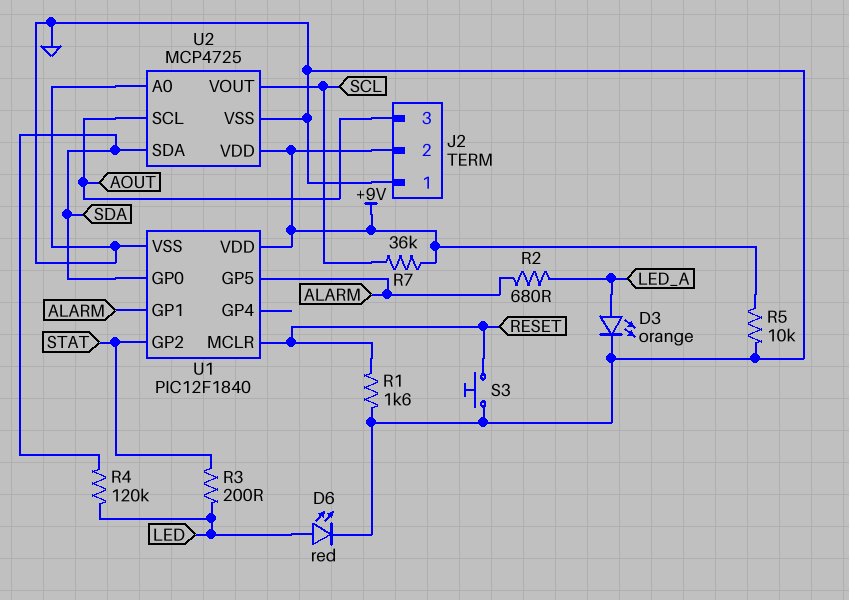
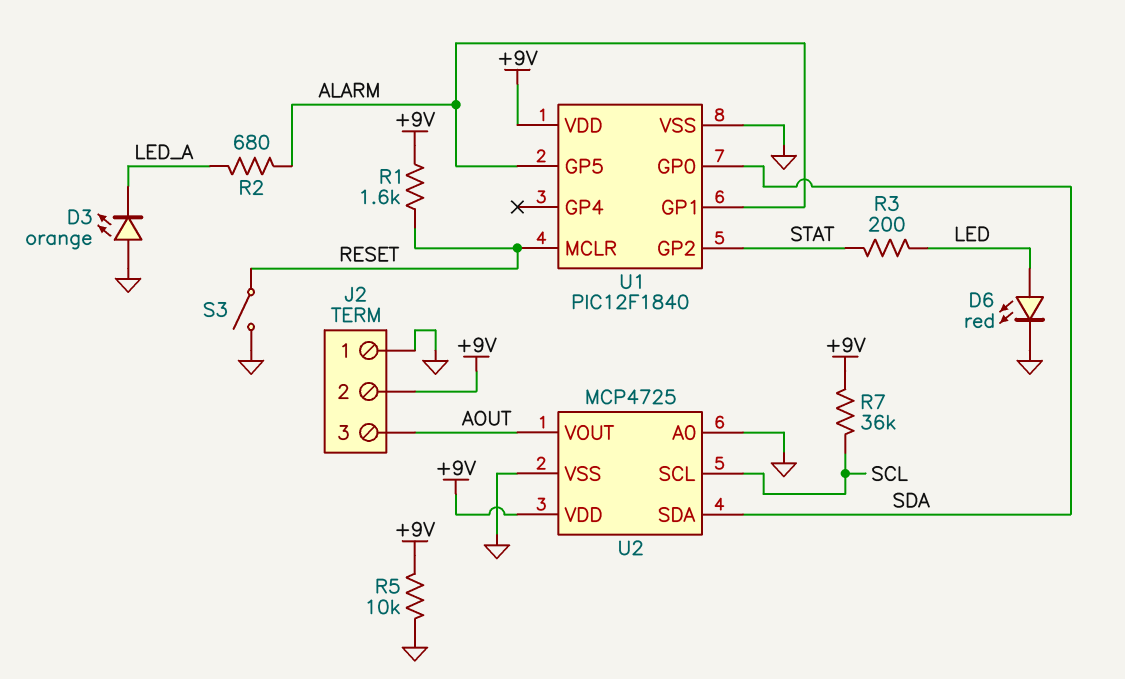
D3: LED orange (A LED_A, K GND) -> LED orange (A GND, K LED_A)
R1: 1.6k (GND, RESET) -> 1.6k (+9V, RESET)
R4: 120k (LED, SDA) -> none
S3: button (GND, RESET) -> switch (GND, RESET)
U2 pin SCL: AOUT -> SCL
U2 pin VOUT: SCL -> AOUT

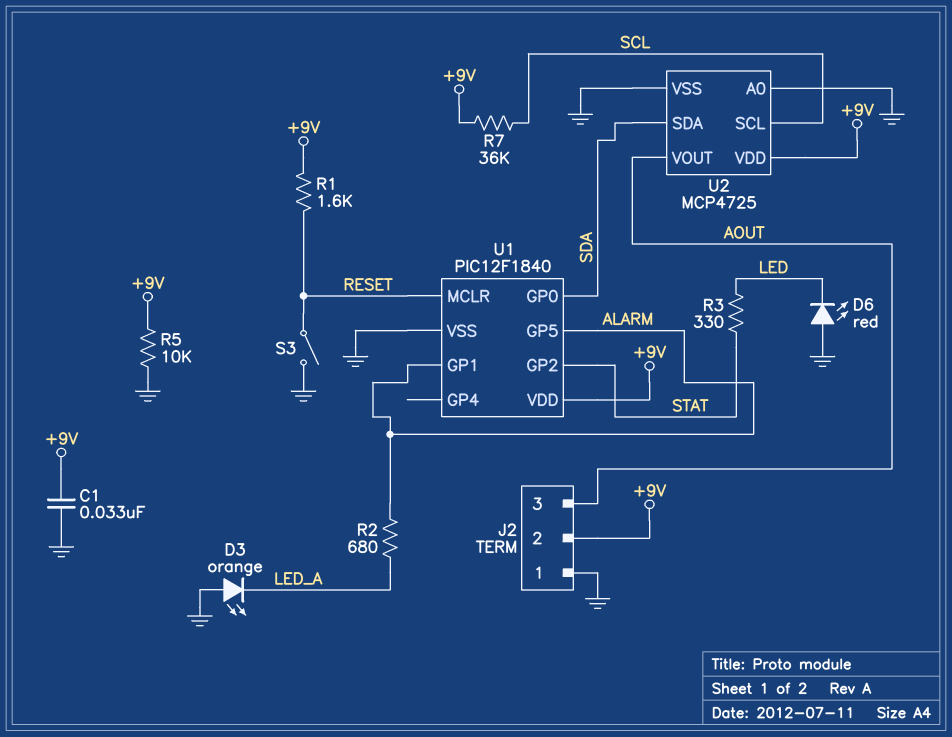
C1: none -> 33nF (+9V, GND)
D6: LED red (A LED, K GND) -> LED red (A GND, K LED)
R3: 200 (LED, STAT) -> 330 (LED, STAT)

